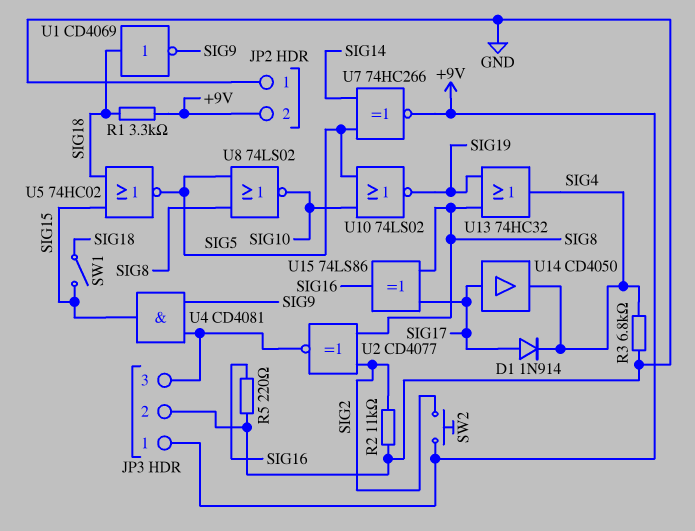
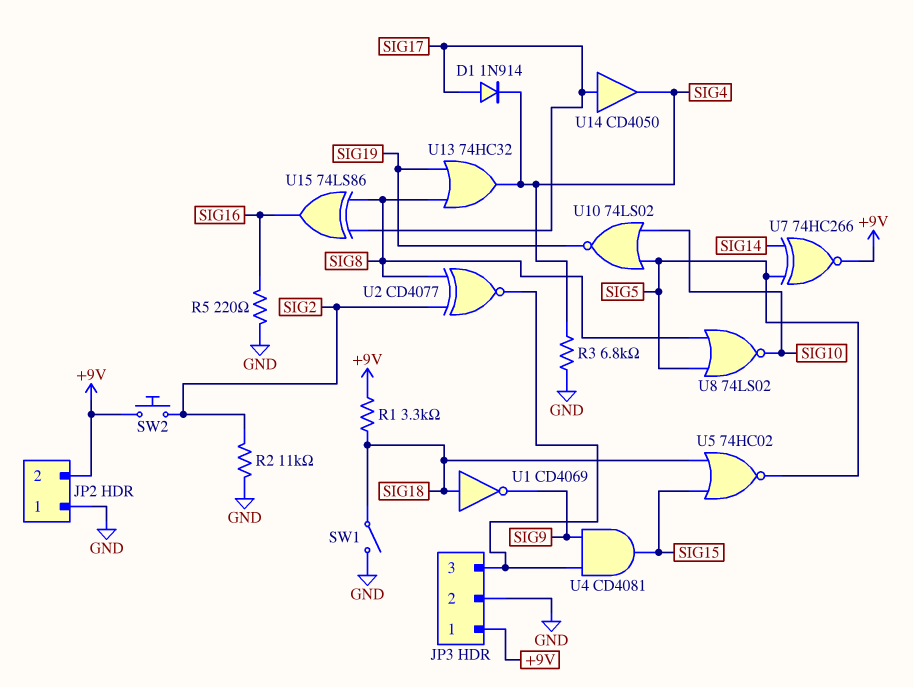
SW1: switch (SIG15, SIG18) -> switch (GND, SIG18)

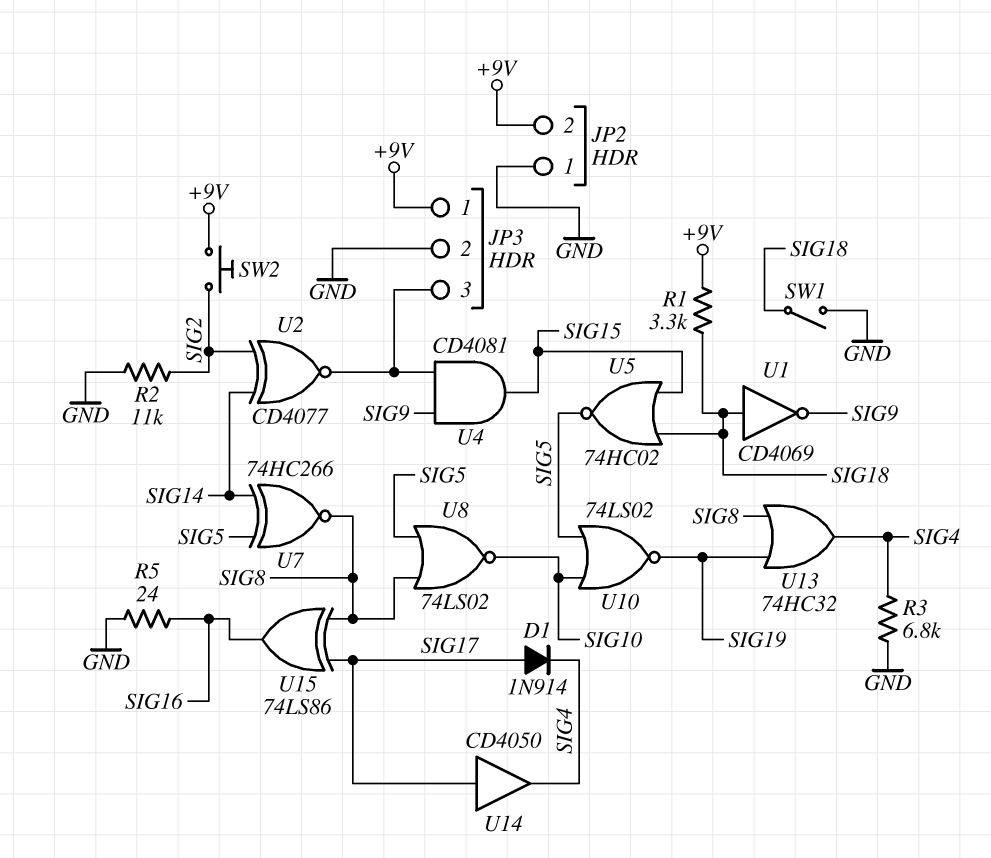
R5: 220 (GND, SIG16) -> 24 (GND, SIG16)
U2: XNOR CD4077 (in SIG2, in SIG8, out JP3/3) -> XNOR CD4077 (in SIG2, in SIG14, out JP3/3)
U7: XNOR 74HC266 (in SIG5, in SIG14, out +9V) -> XNOR 74HC266 (in SIG5, in SIG14, out SIG8)

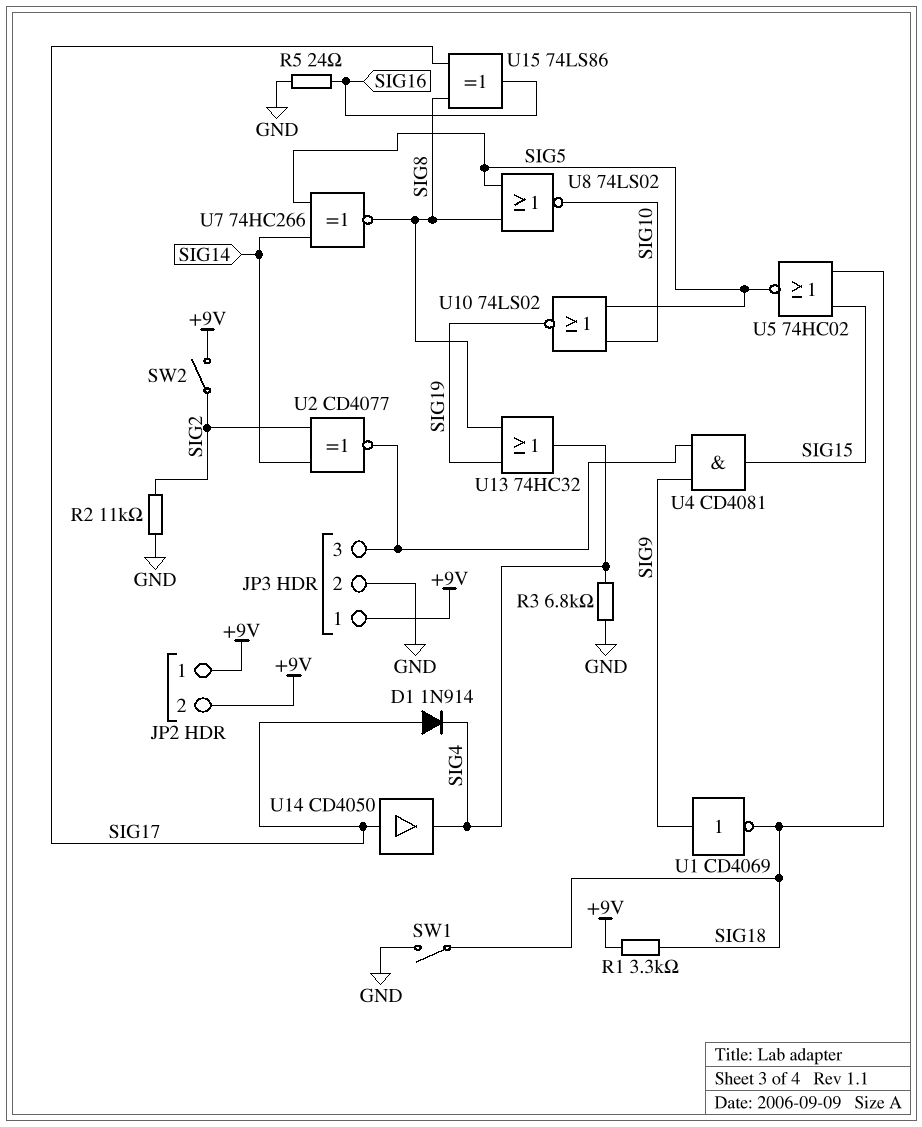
JP2 pin 1: GND -> +9V
SW2: button (+9V, SIG2) -> switch (+9V, SIG2)
U1: NOT CD4069 (in SIG18, out SIG9) -> NOT CD4069 (in SIG9, out SIG18)

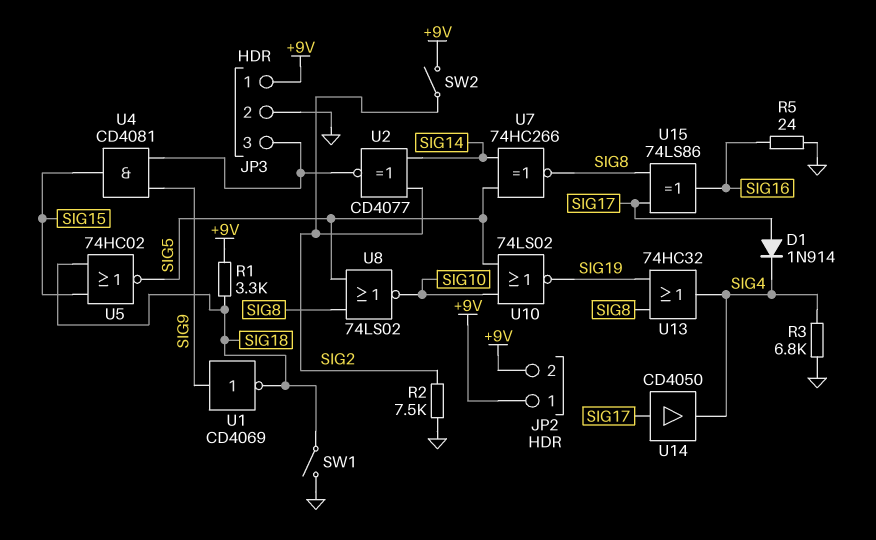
R2: 11k (GND, SIG2) -> 7.5k (GND, SIG2)

